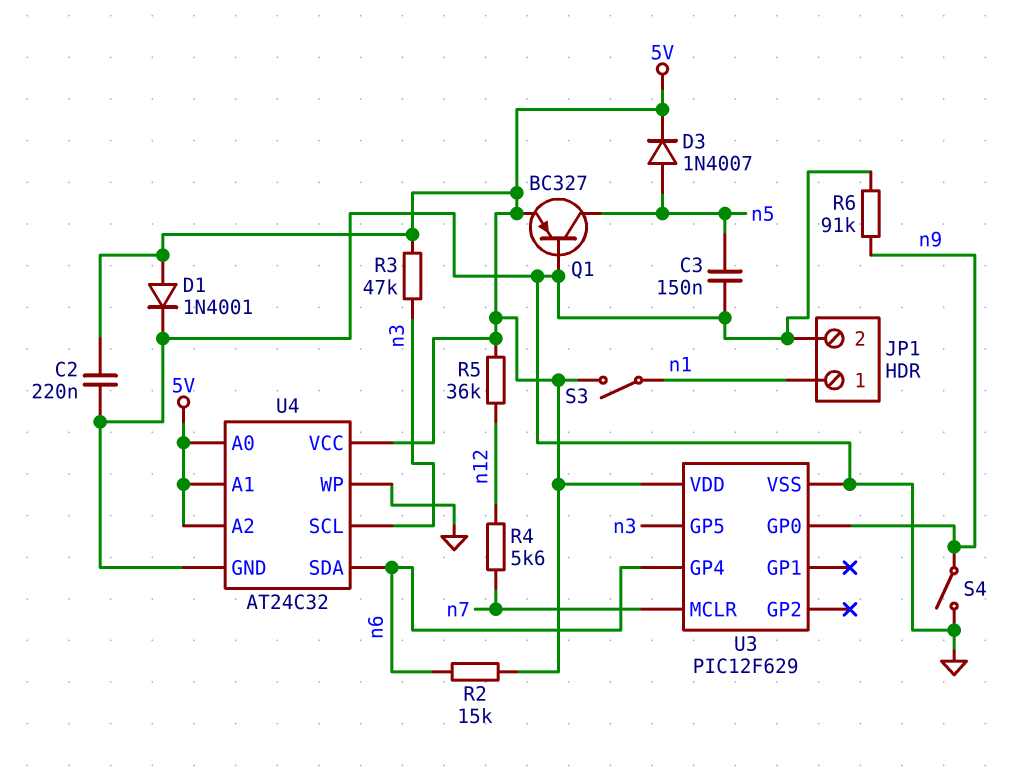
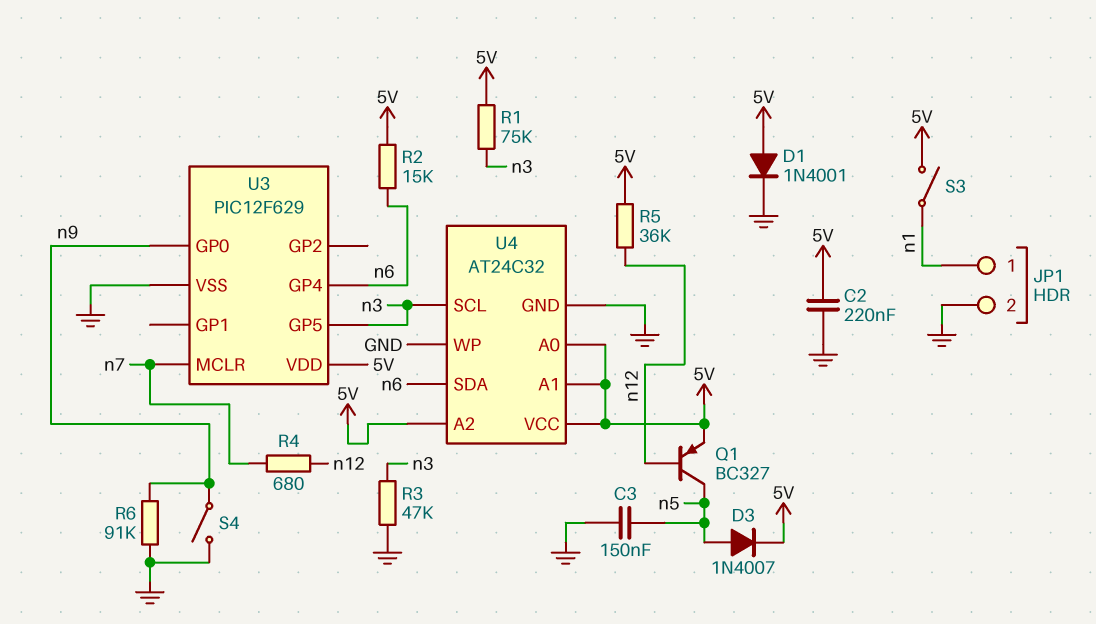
Q1: PNP BC327 (B GND, C n5, E 5V) -> PNP BC327 (B n12, C n5, E 5V)
R1: none -> 75k (5V, n3)
R3: 47k (5V, n3) -> 47k (GND, n3)
R4: 5.6k (n7, n12) -> 680 (n7, n12)

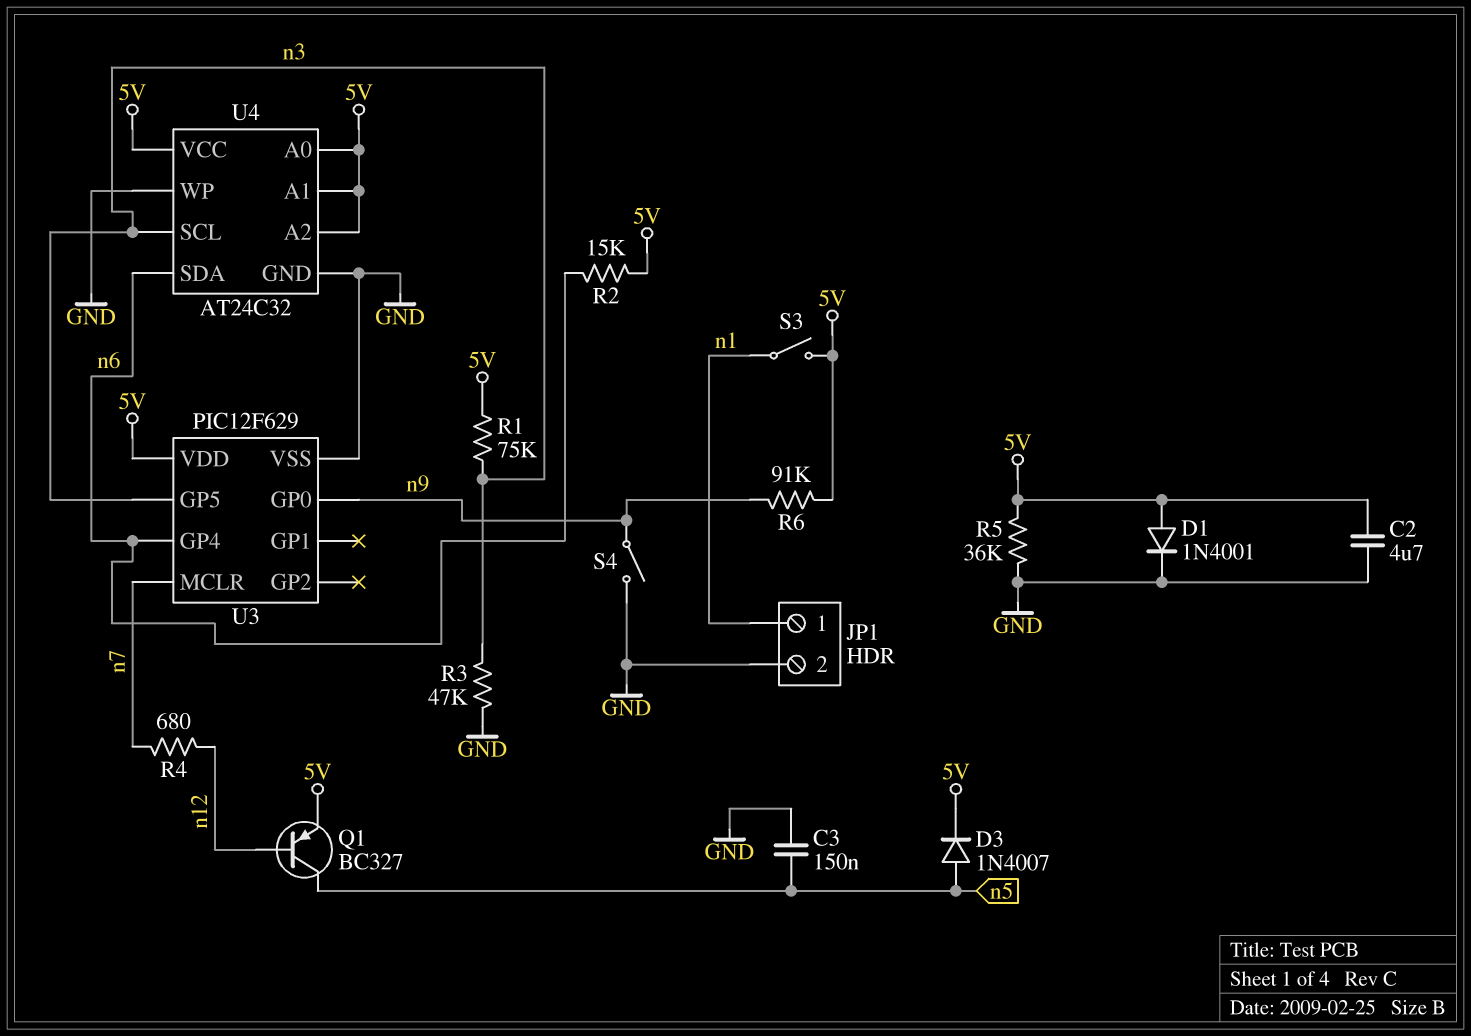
C2: 220nF (5V, GND) -> 4.7uF (5V, GND)
R5: 36k (5V, n12) -> 36k (5V, GND)
R6: 91k (GND, n9) -> 91k (5V, n9)

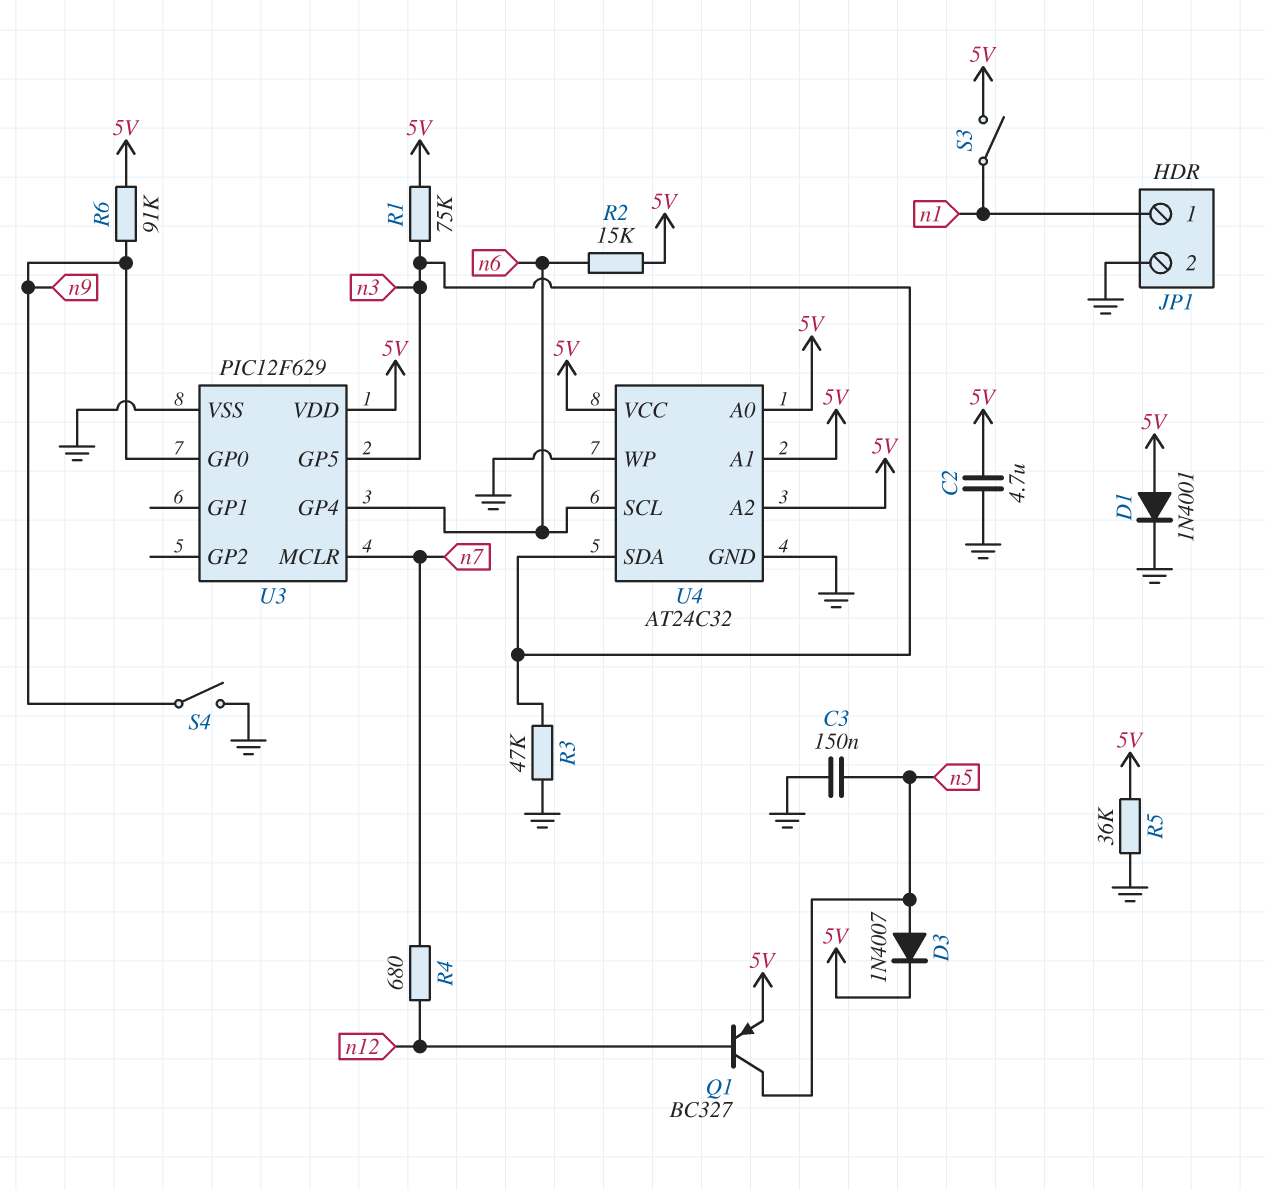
U4 pin SCL: n3 -> n6
U4 pin SDA: n6 -> n3

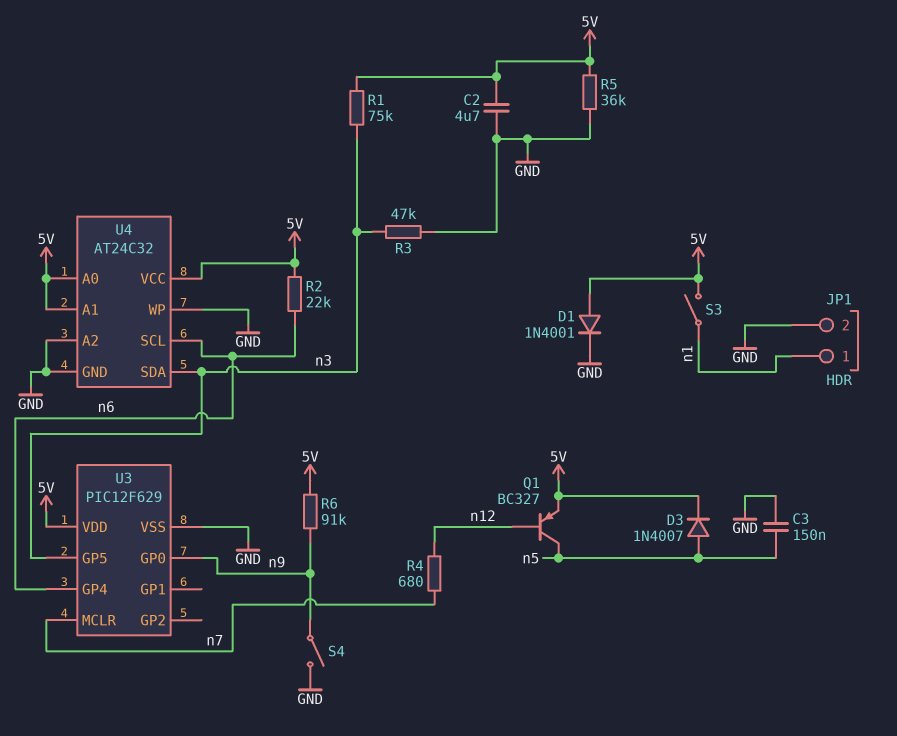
R2: 15k (5V, n6) -> 22k (5V, n6)
U4 pin A2: 5V -> GND

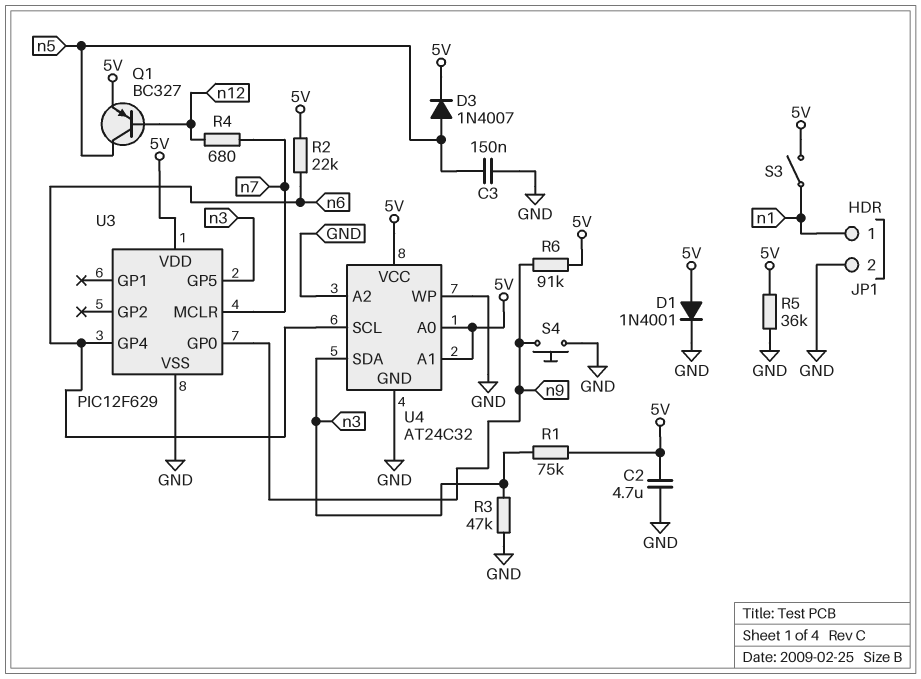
S4: switch (GND, n9) -> button (GND, n9)

